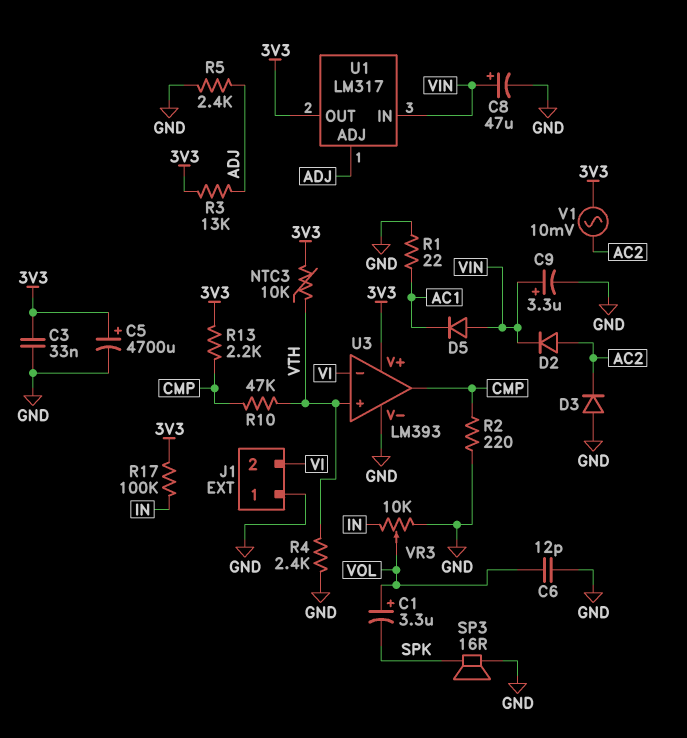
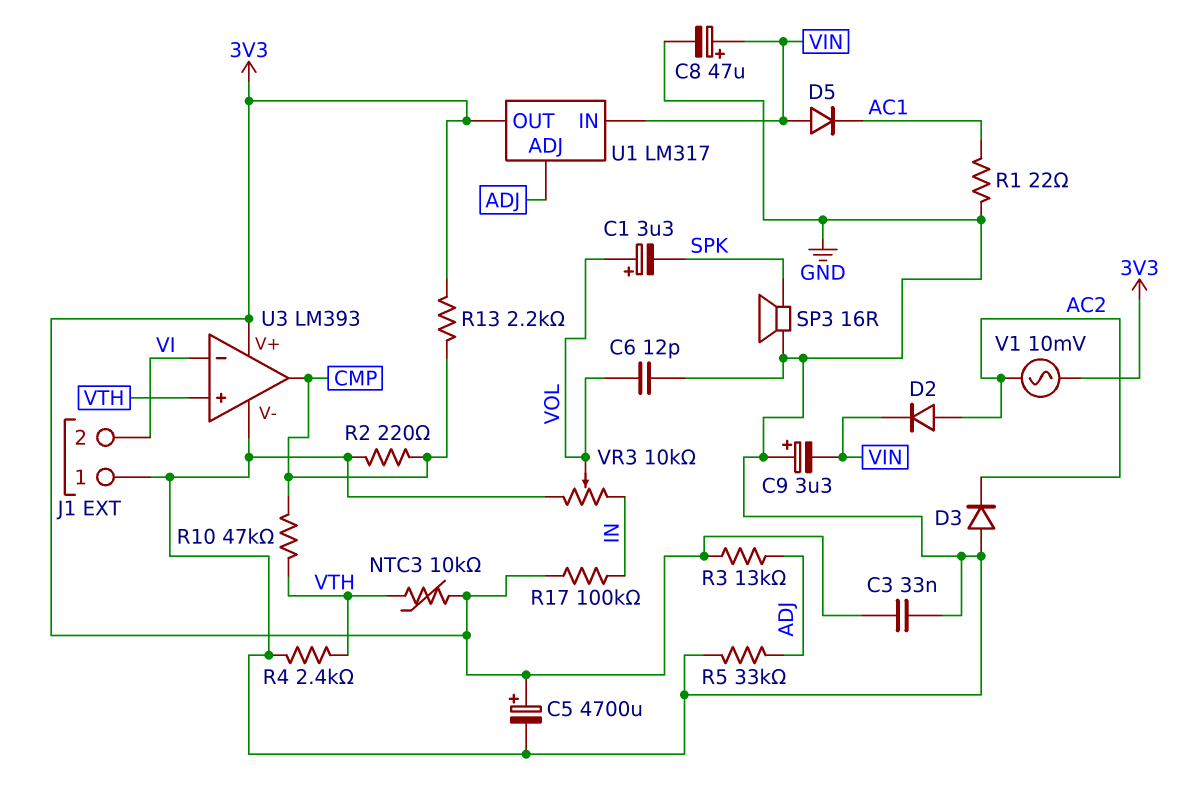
C9: 3.3uF (plus VIN, minus GND) -> 3.3uF (plus GND, minus VIN)
R5: 2.4k (ADJ, GND) -> 33k (ADJ, GND)

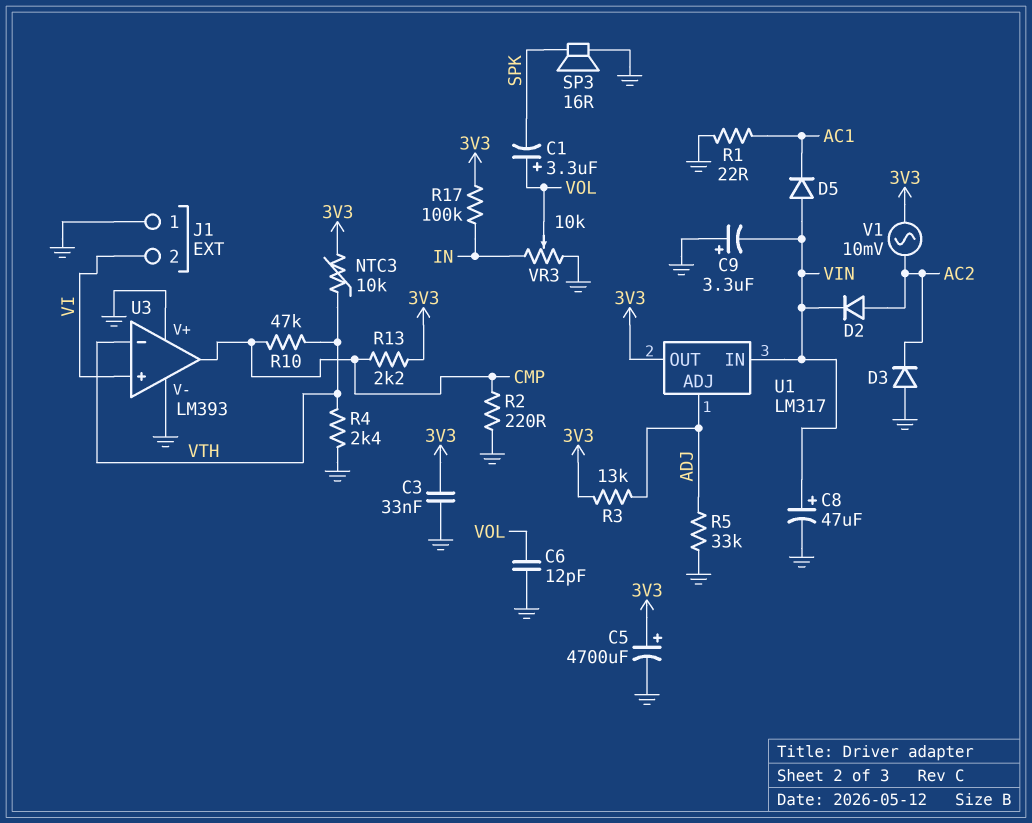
U3 pin V+: 3V3 -> GND
U3 pin in+: VTH -> VI
U3 pin in-: VI -> VTH

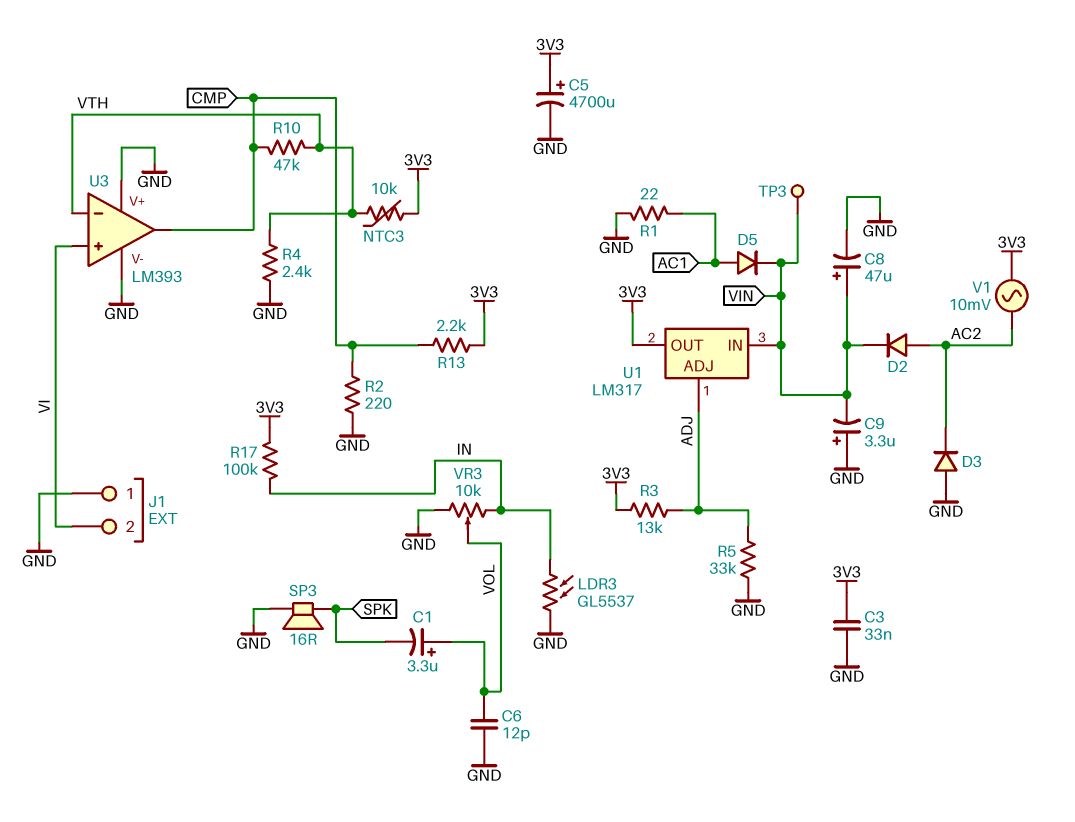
D5: diode (A VIN, K AC1) -> diode (A AC1, K VIN)
LDR3: none -> GL5537 (GND, IN)
TP3: none -> test point (VIN)

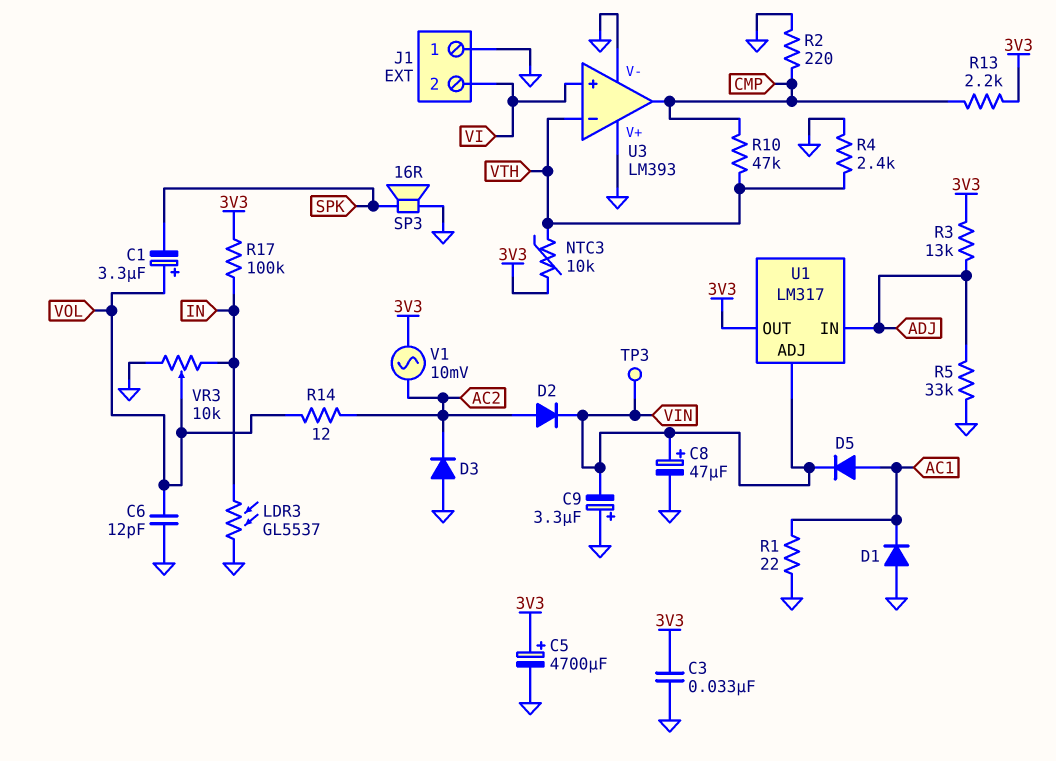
D1: none -> diode (A GND, K AC1)
R14: none -> 12 (AC2, VOL)
U1 pin ADJ: ADJ -> VIN
U1 pin IN: VIN -> ADJ

